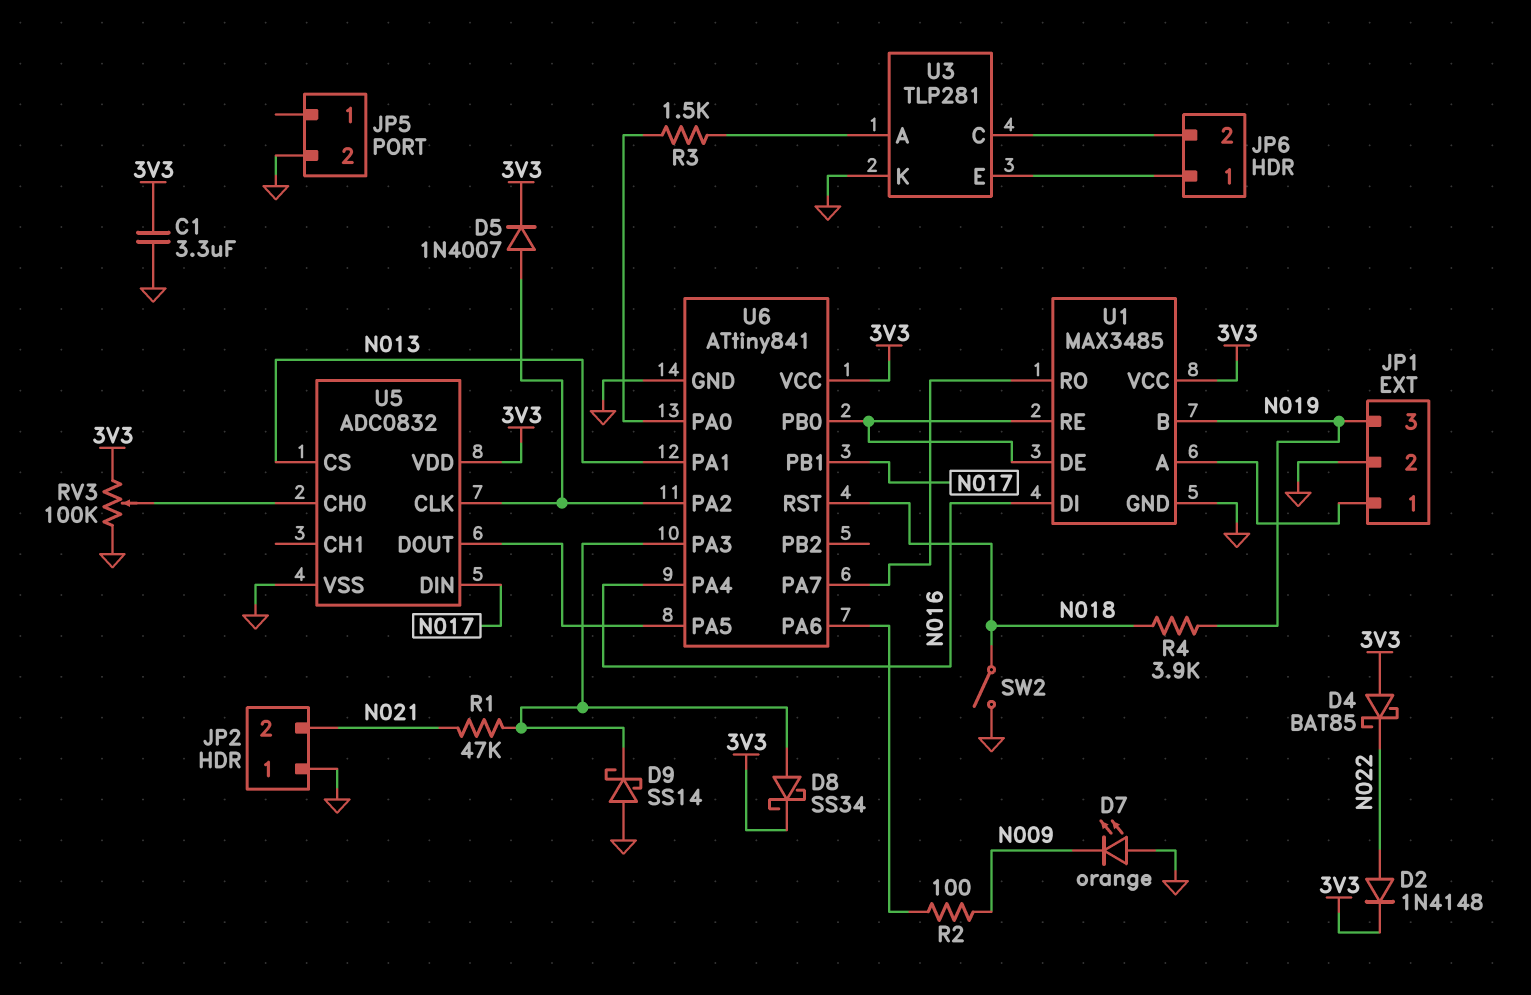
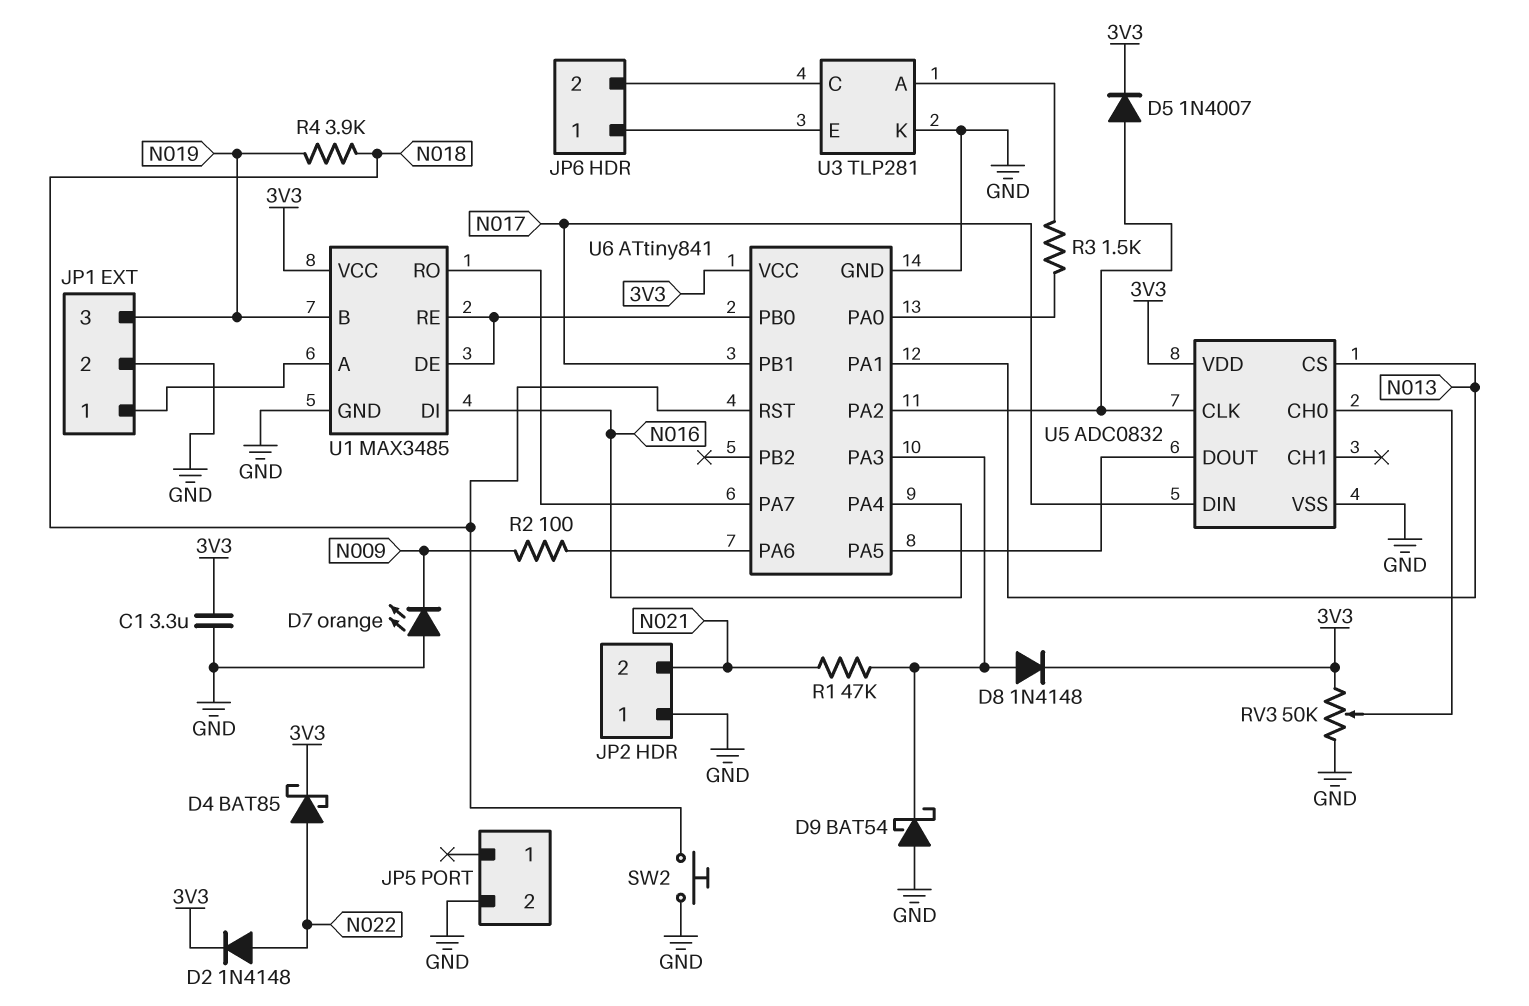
D4: schottky BAT85 (A 3V3, K N022) -> schottky BAT85 (A N022, K 3V3)
D8: schottky SS34 (A U6/PA3, K 3V3) -> diode 1N4148 (A U6/PA3, K 3V3)
D9: schottky SS14 (A GND, K U6/PA3) -> schottky BAT54 (A GND, K U6/PA3)
RV3: 100k (3V3, GND, wiper U5/CH0) -> 50k (3V3, GND, wiper U5/CH0)
SW2: switch (GND, N018) -> button (GND, N018)

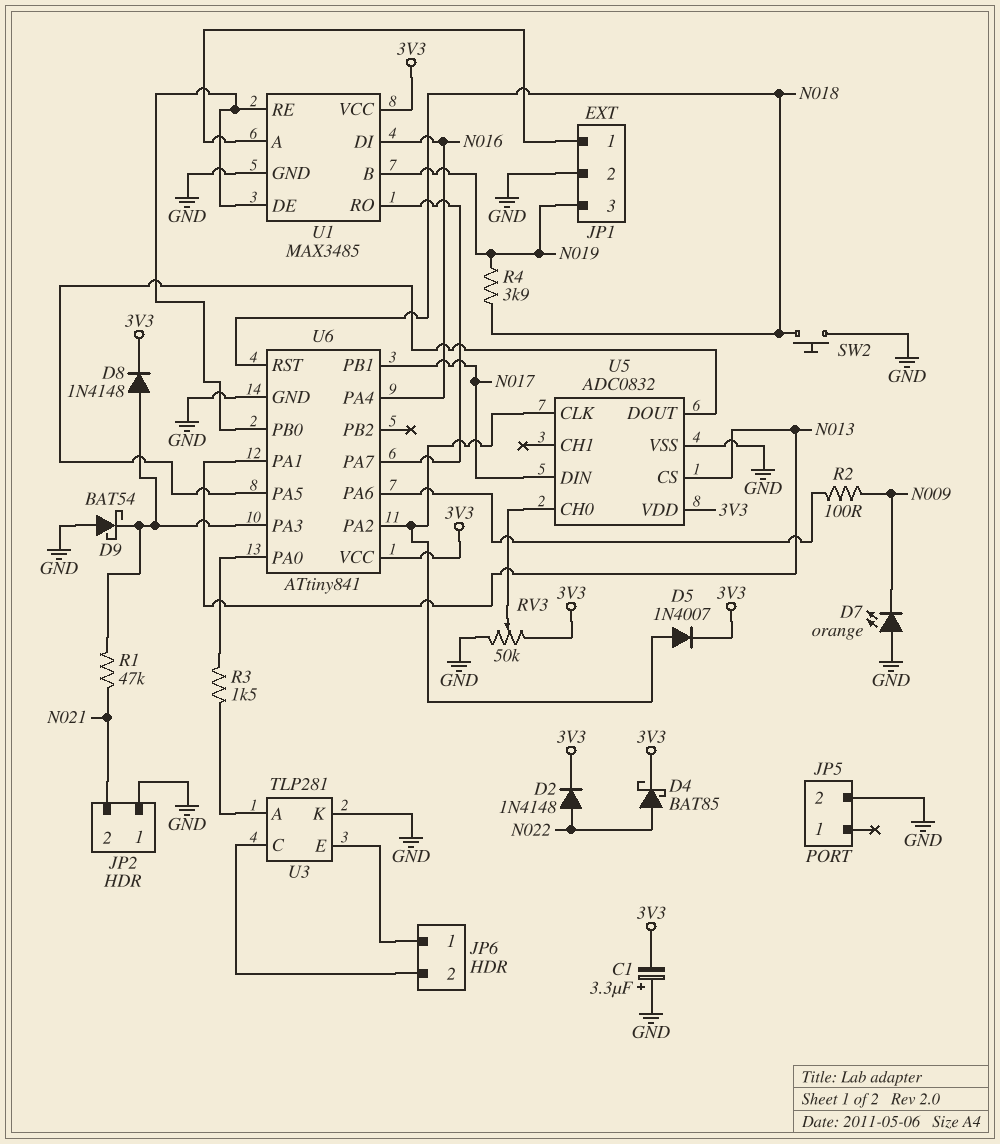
C1: 3.3uF (3V3, GND) -> 3.3uF (plus GND, minus 3V3)

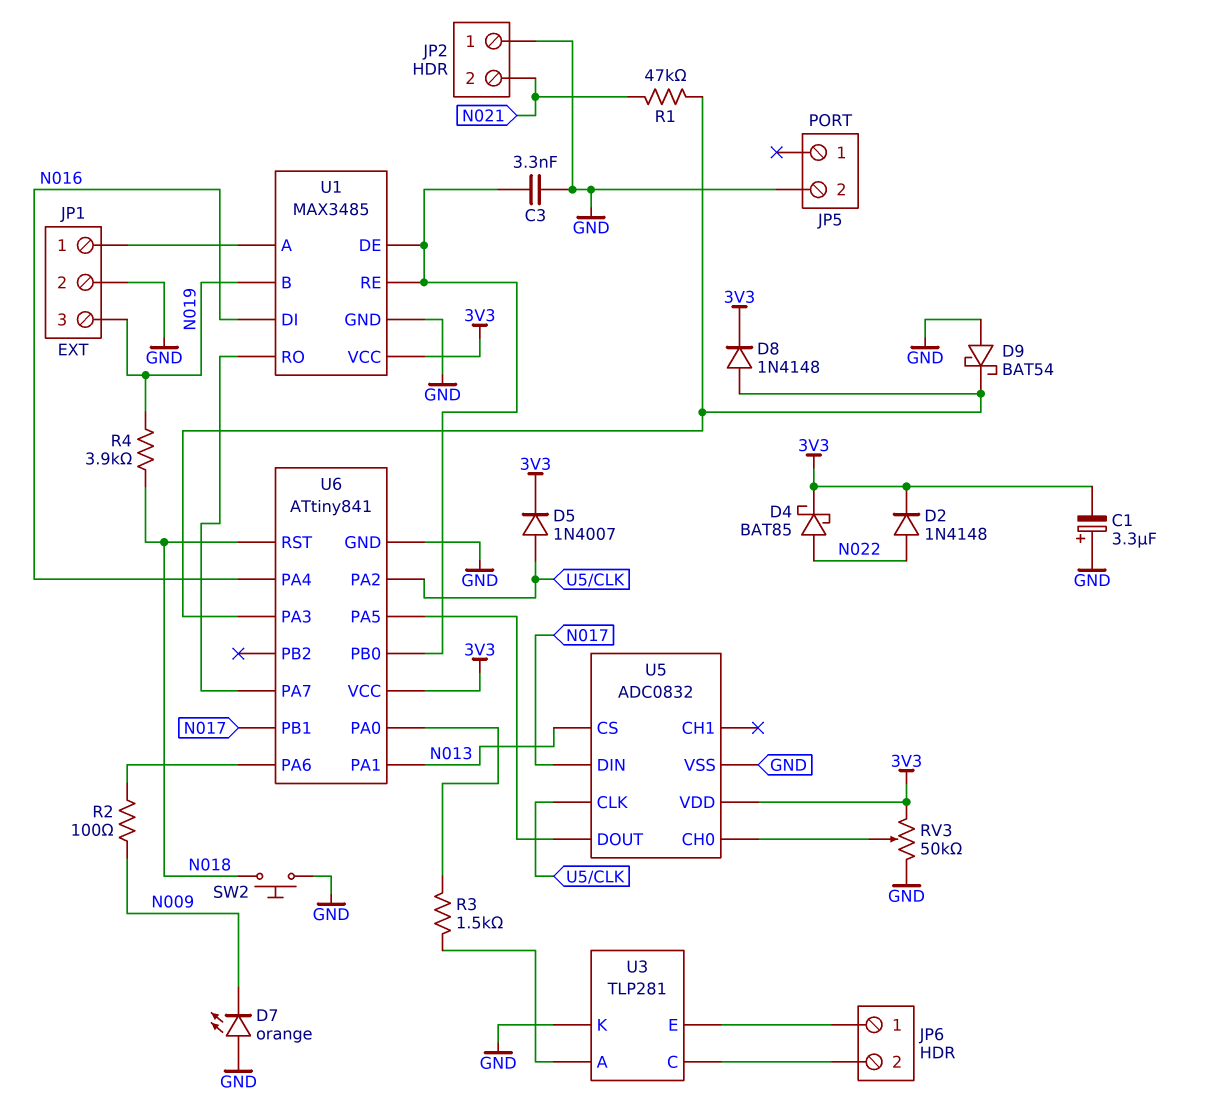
C3: none -> 3.3nF (GND, U1/DE)

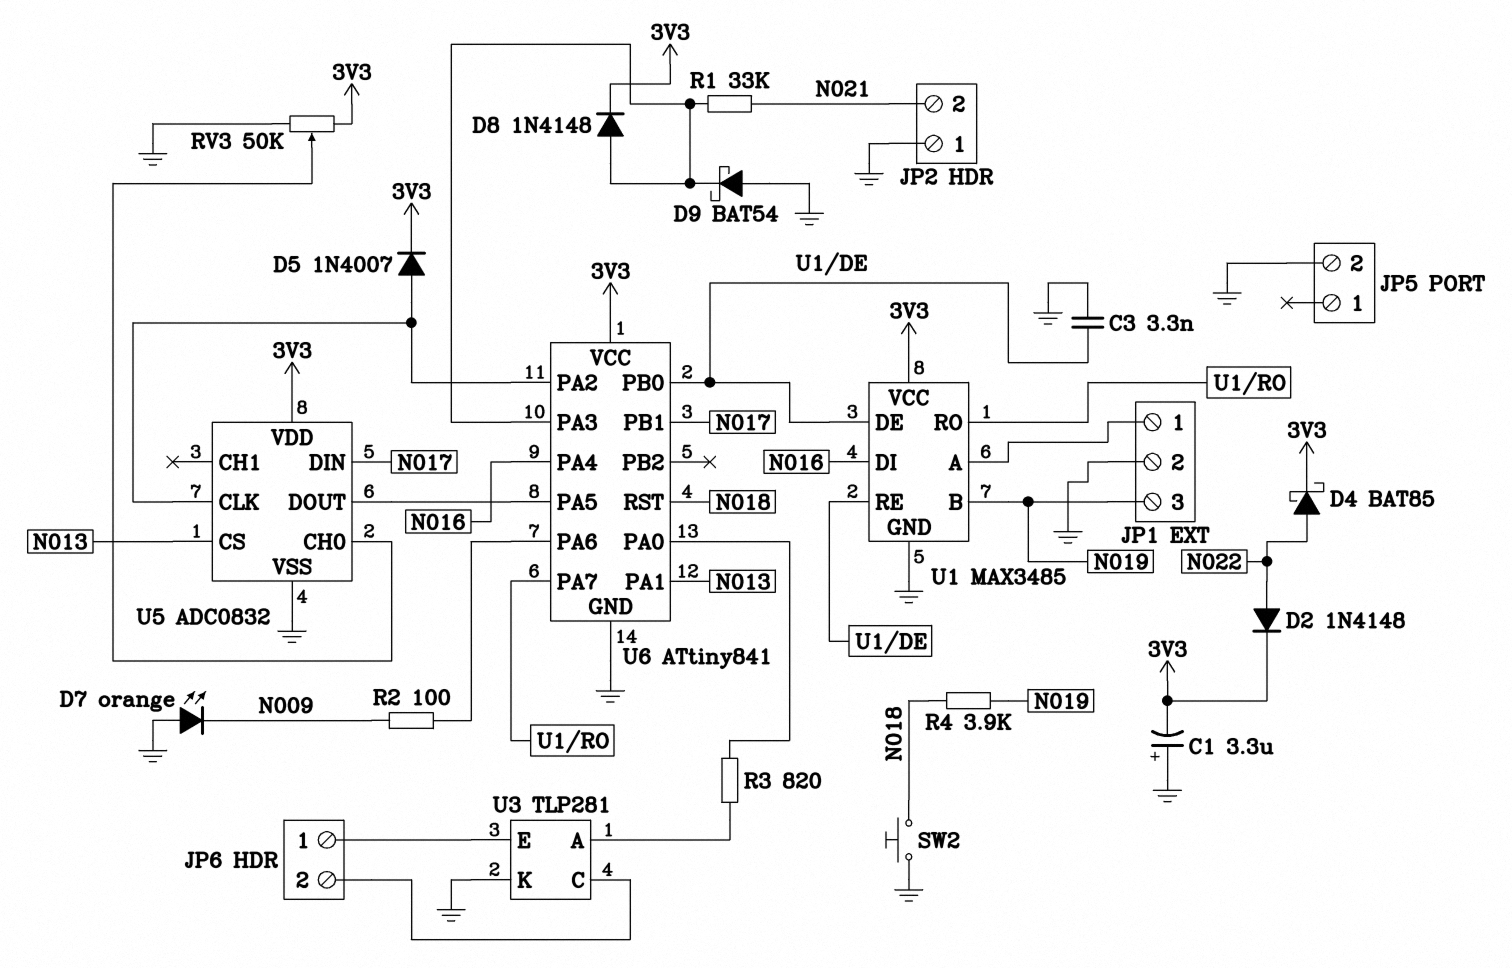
R1: 47k (N021, U6/PA3) -> 33k (N021, U6/PA3)
R3: 1.5k (U3/A, U6/PA0) -> 820 (U3/A, U6/PA0)

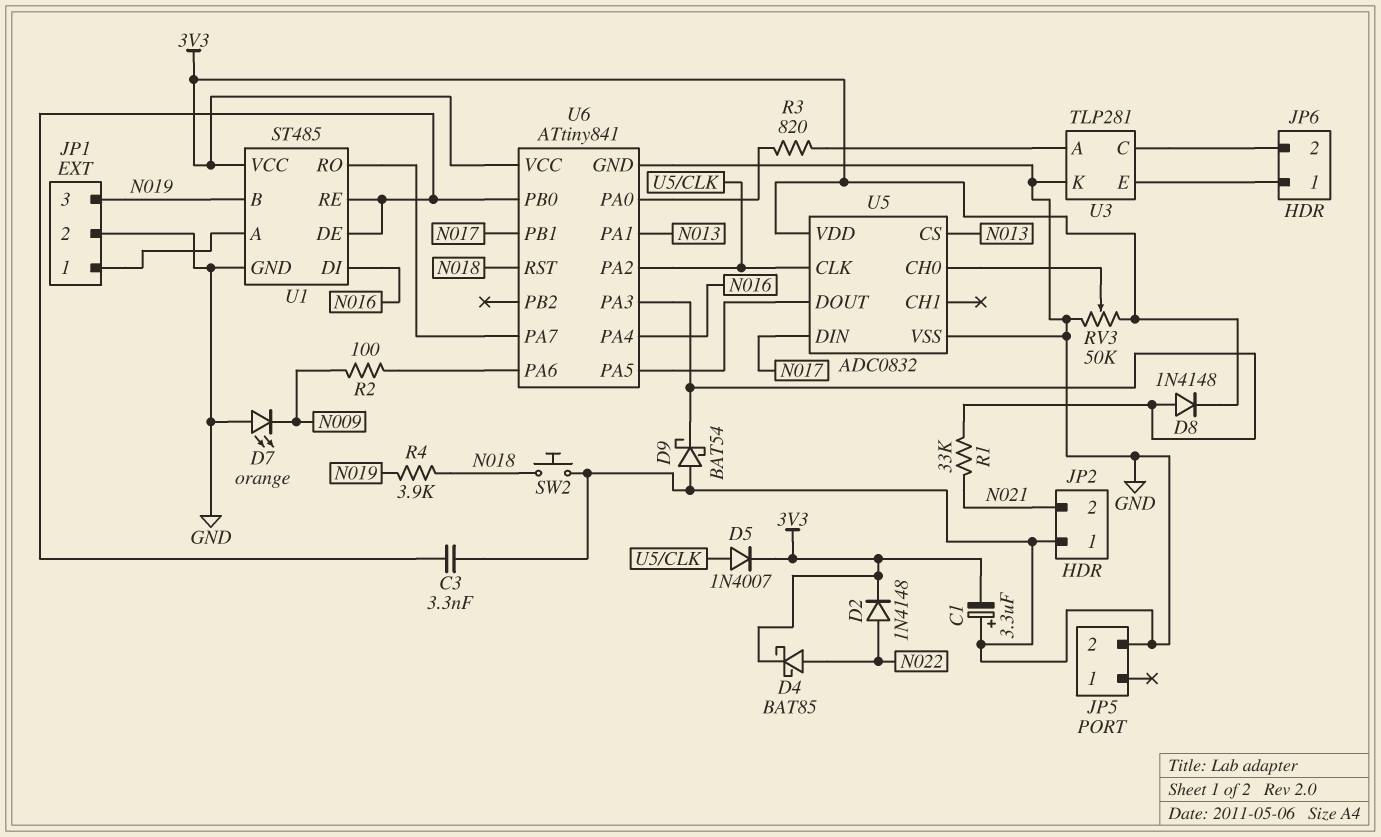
U1: MAX3485 -> ST485

